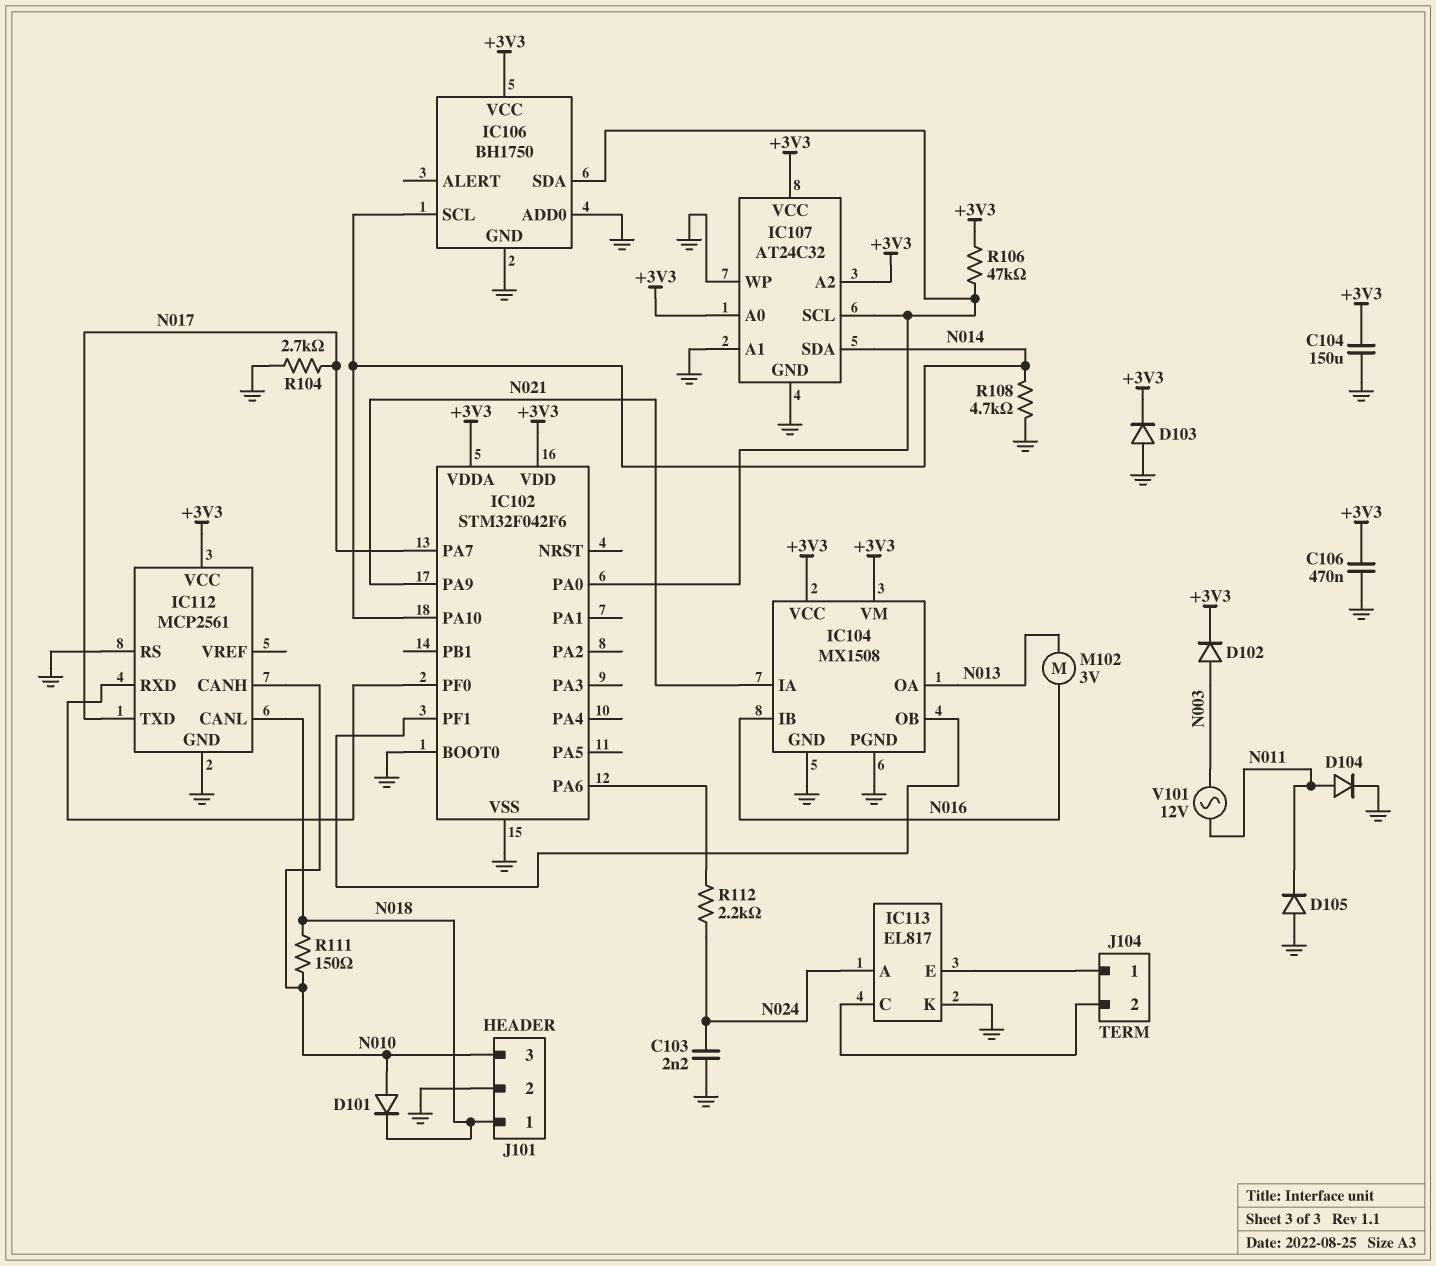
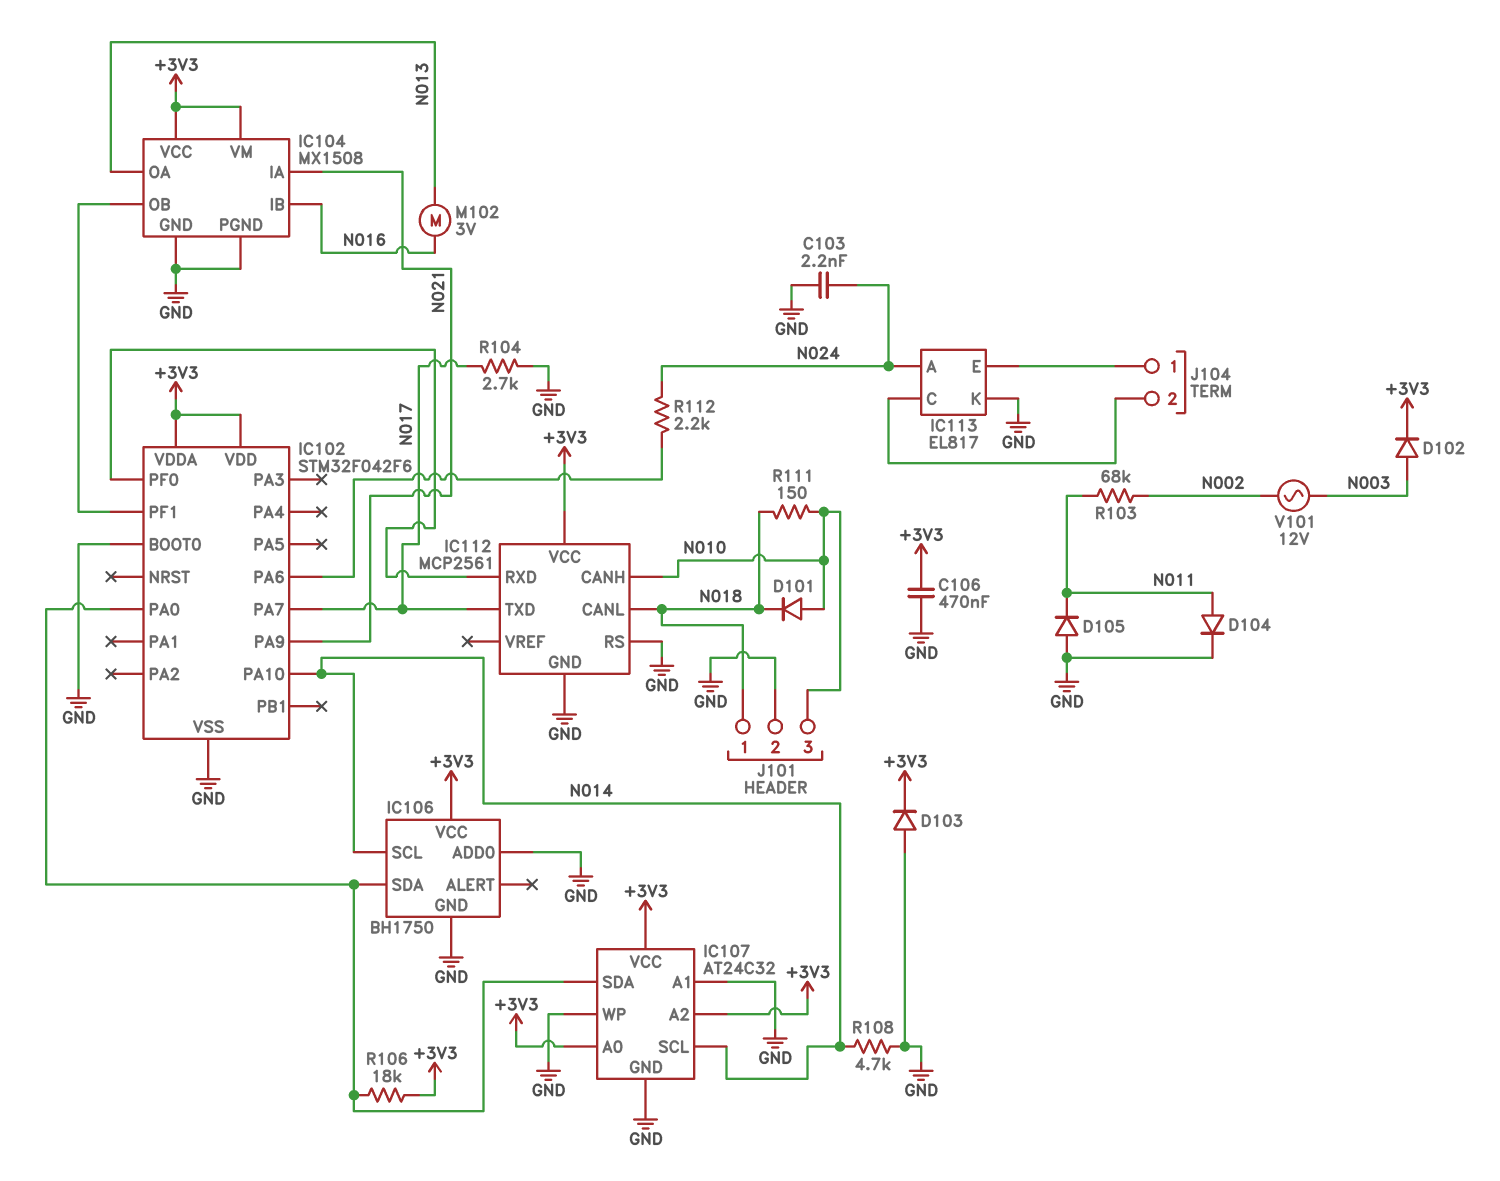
C104: 150uF (+3V3, GND) -> none
IC107 pin SCL: IC102/PA0 -> N014
IC107 pin SDA: N014 -> IC102/PA0
R103: none -> 68k (N002, N011)
R106: 47k (+3V3, IC102/PA0) -> 18k (+3V3, IC102/PA0)
V101: AC 12V (N003, N011) -> AC 12V (N002, N003)

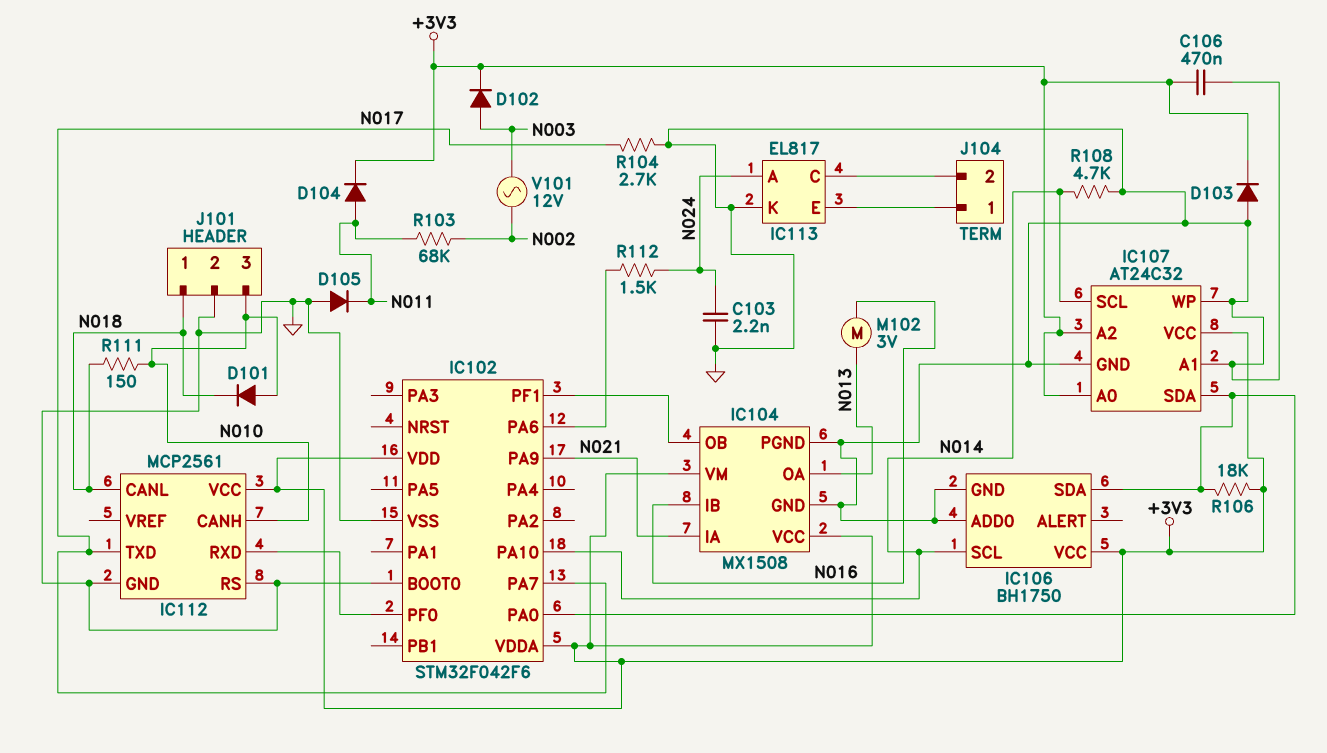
D104: diode (A N011, K GND) -> diode (A N011, K +3V3)
R112: 2.2k (IC102/PA6, N024) -> 1.5k (IC102/PA6, N024)

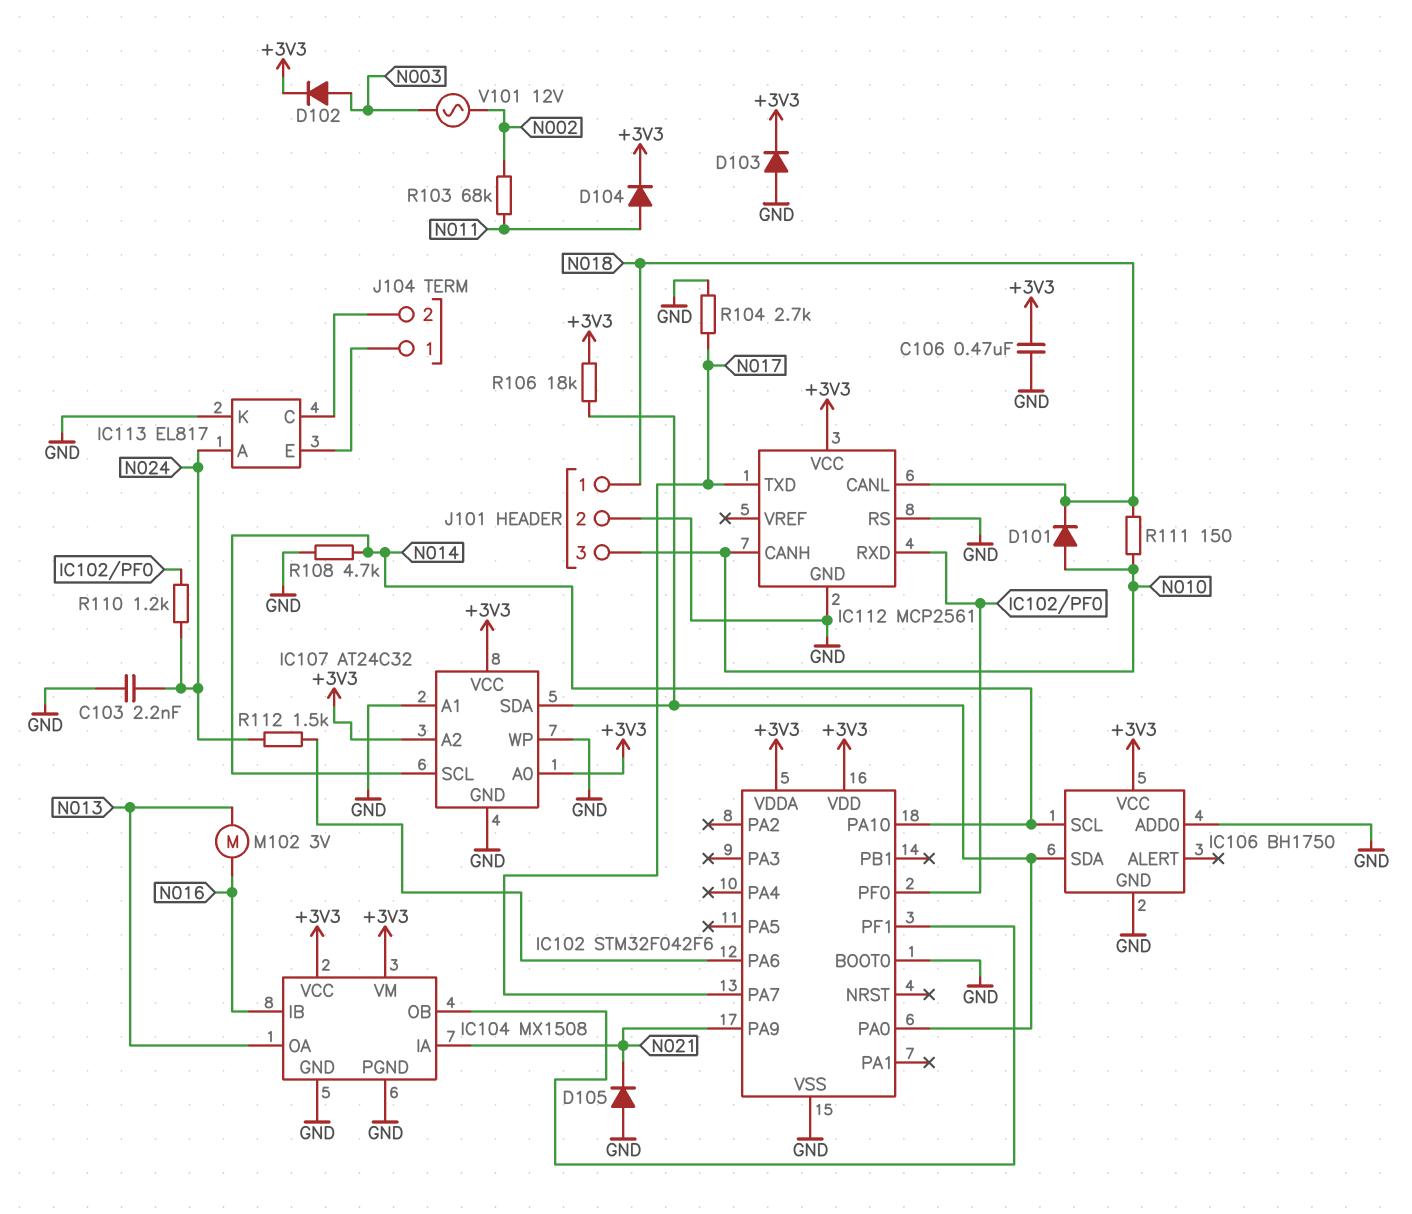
D105: diode (A GND, K N011) -> diode (A GND, K N021)
R110: none -> 1.2k (IC102/PF0, N024)

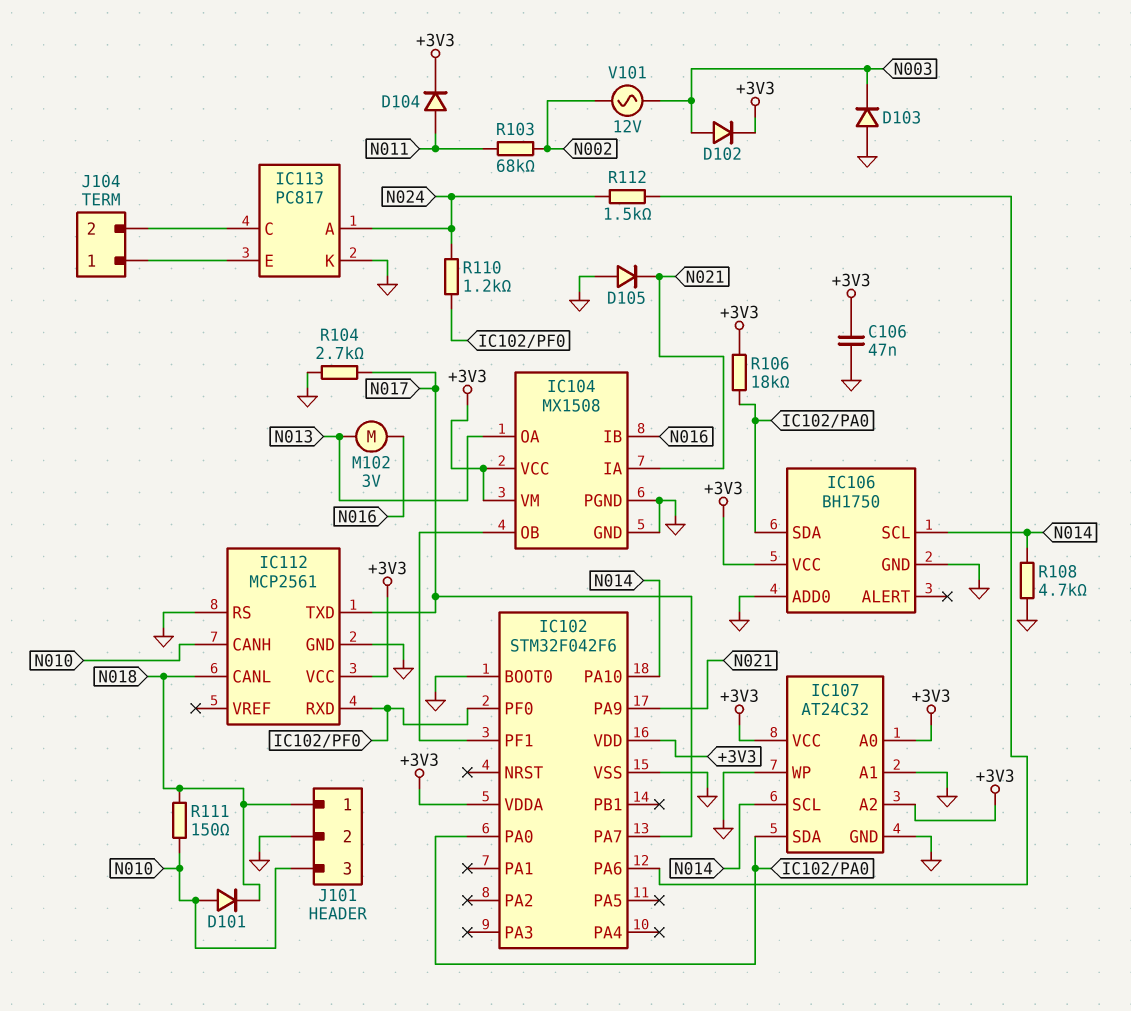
C103: 2.2nF (GND, N024) -> none
C106: 470nF (+3V3, GND) -> 47nF (+3V3, GND)
D103: diode (A GND, K +3V3) -> diode (A GND, K N003)
IC113: EL817 -> PC817

